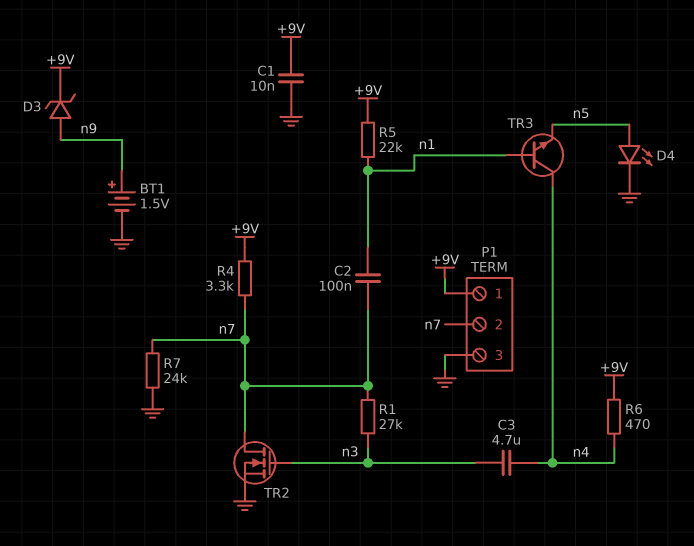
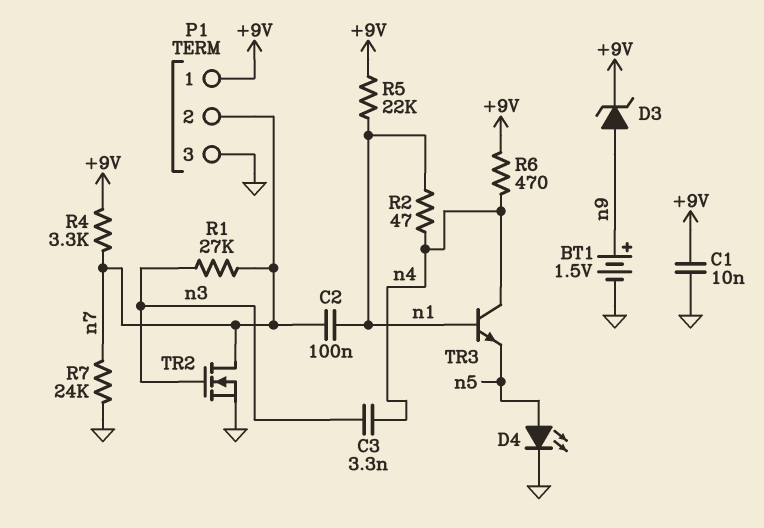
C3: 4.7uF (n3, n4) -> 3.3nF (n3, n4)
R2: none -> 47 (n1, n4)

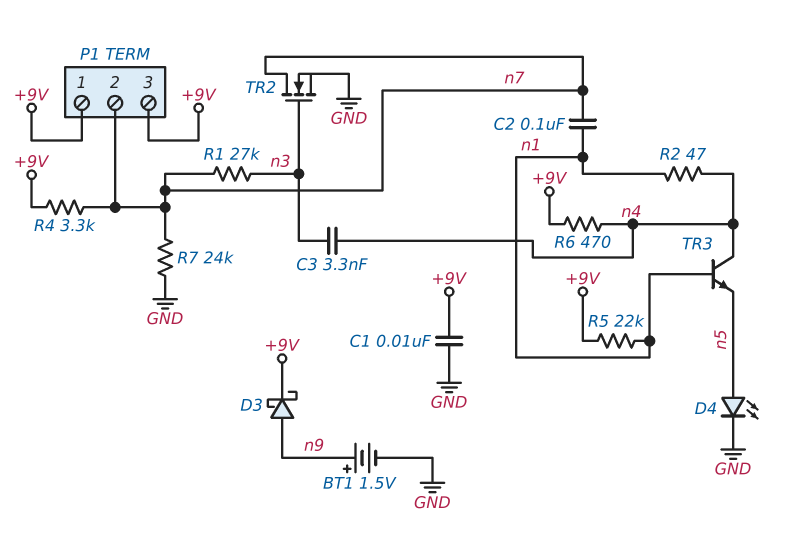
D3: zener (A n9, K +9V) -> schottky (A n9, K +9V)
P1 pin 3: GND -> +9V

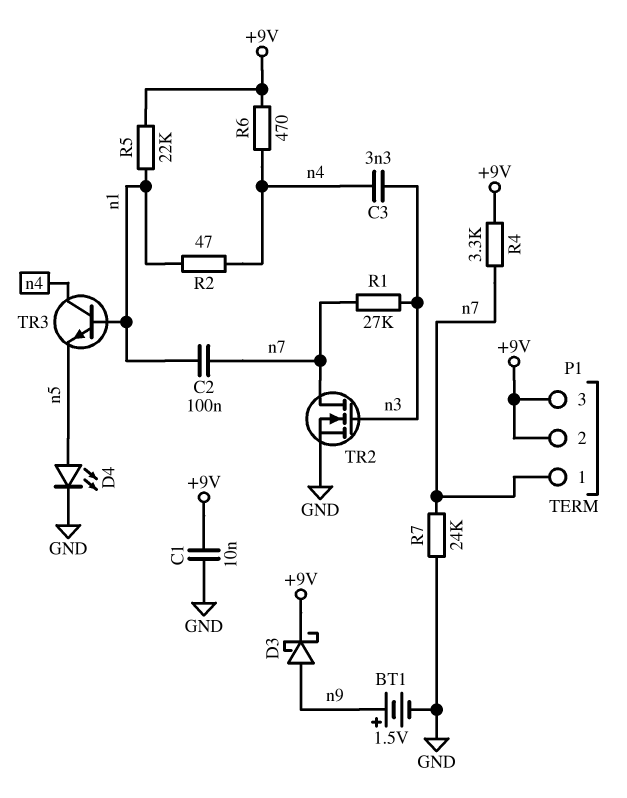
P1 pin 1: +9V -> n7
P1 pin 2: n7 -> +9V

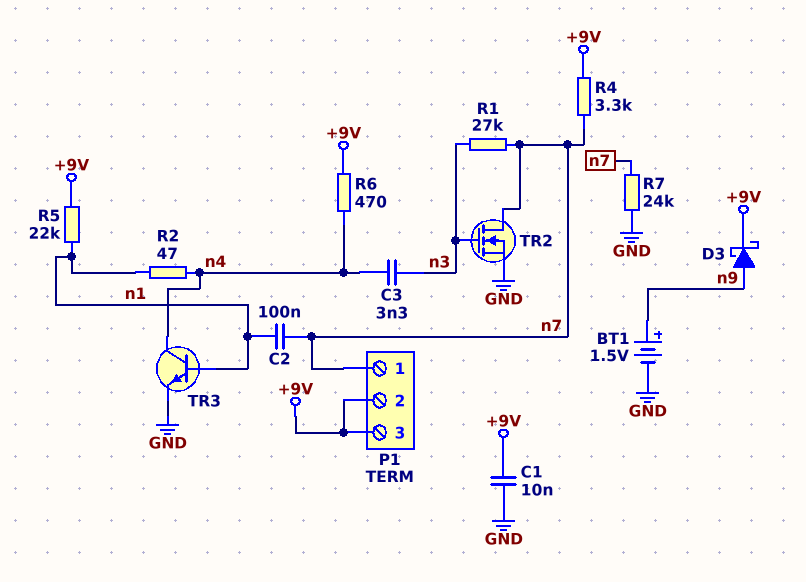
D4: LED (A n5, K GND) -> none
TR3: NPN (B n1, C n4, E n5) -> NPN (B n1, C n4, E GND)

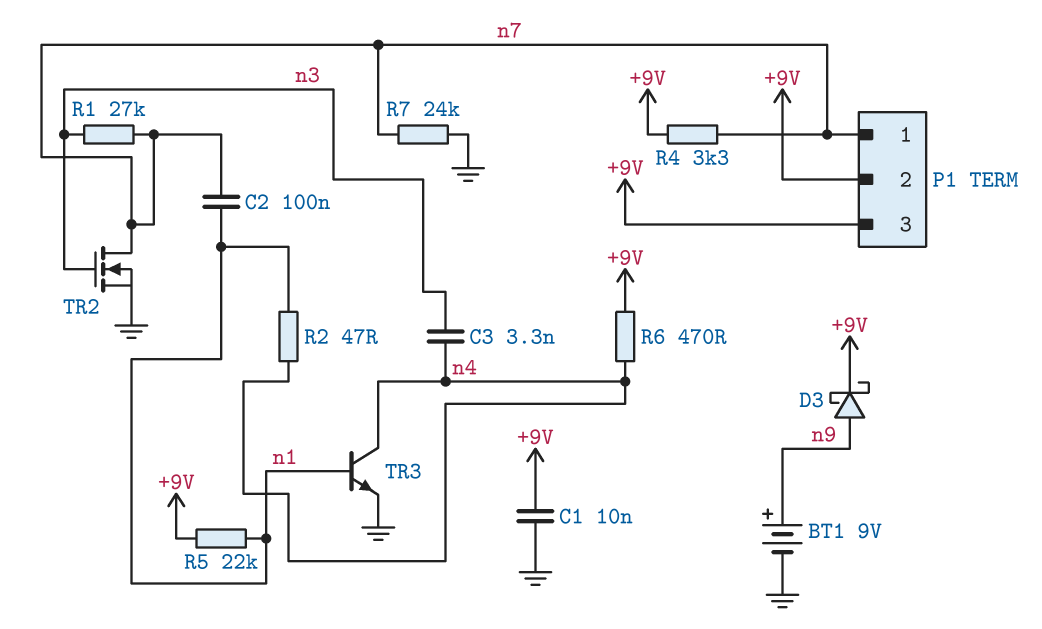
BT1: 1.5V (plus n9, minus GND) -> 9V (plus n9, minus GND)

